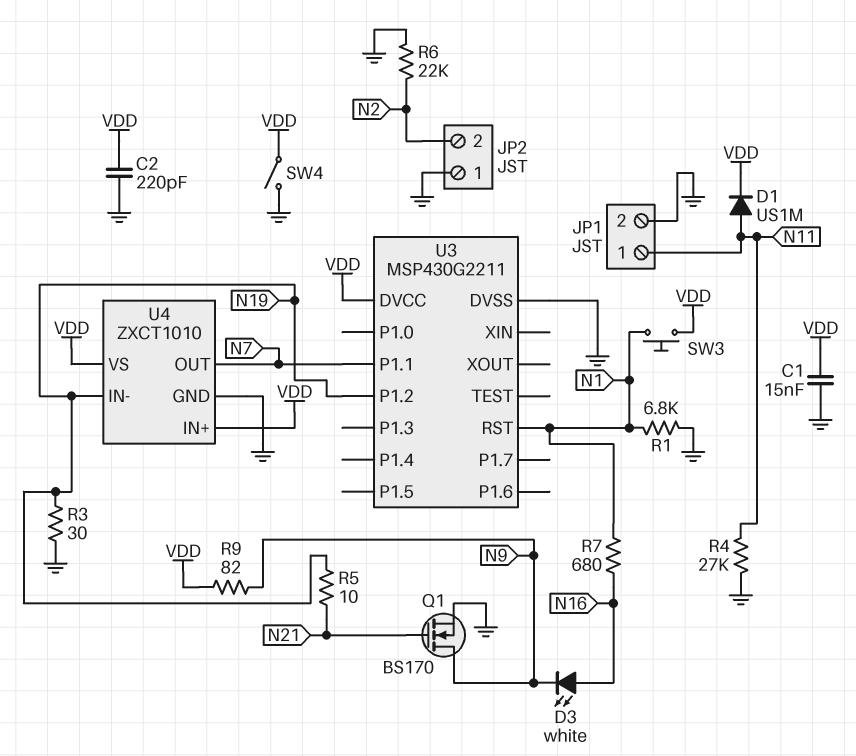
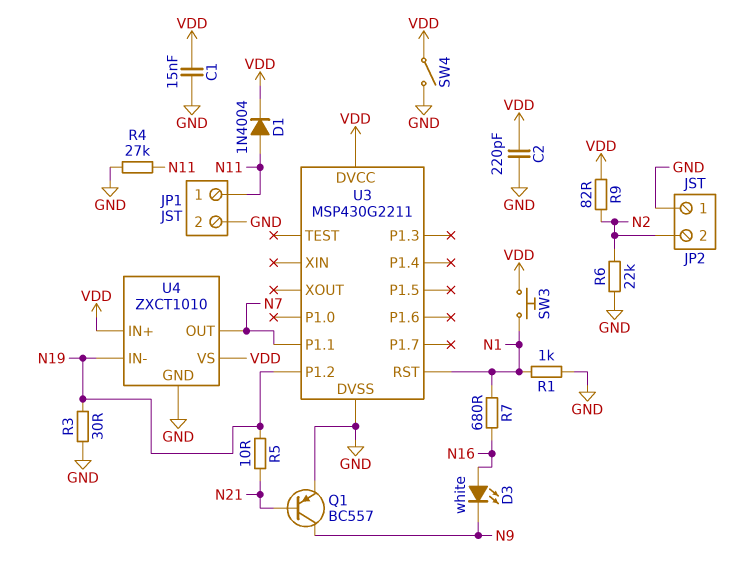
D1: diode US1M (A N11, K VDD) -> diode 1N4004 (A N11, K VDD)
Q1: NMOS BS170 (G N21, D N9, S GND) -> PNP BC557 (B N21, C N9, E GND)
R1: 6.8k (GND, N1) -> 1k (GND, N1)
R9: 82 (N9, VDD) -> 82 (N2, VDD)

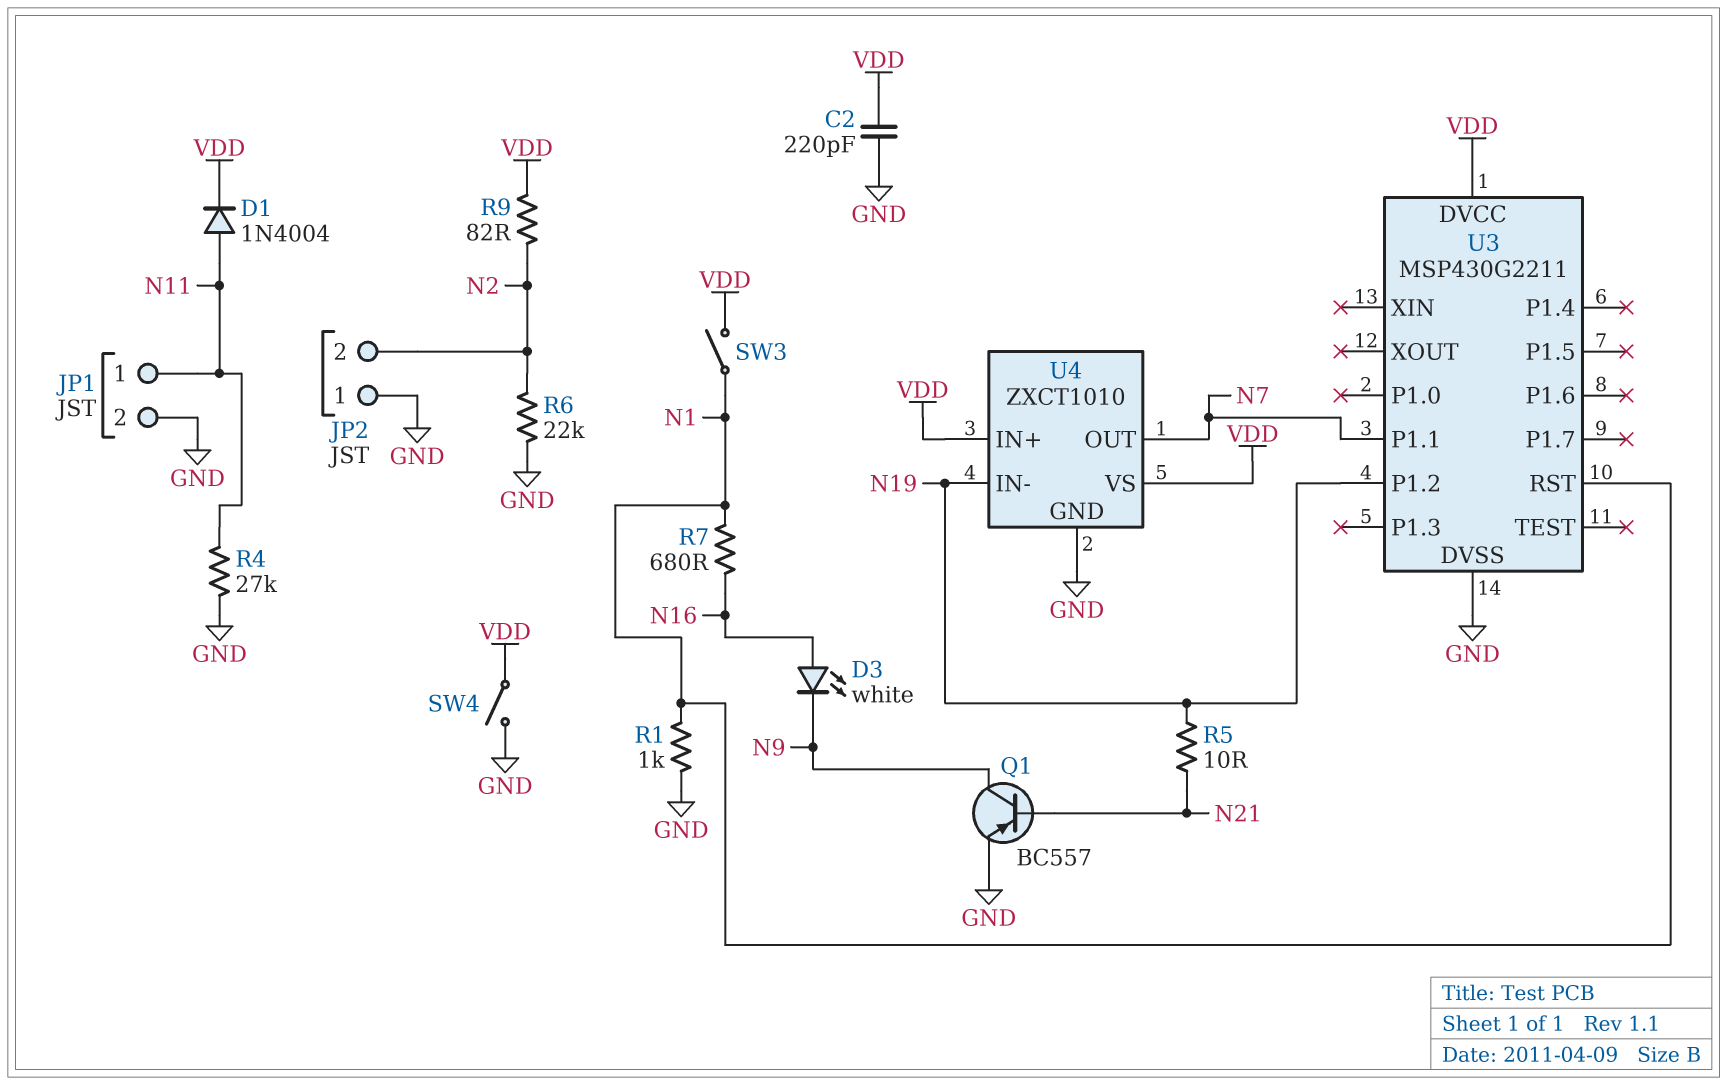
C1: 15nF (GND, VDD) -> none
R3: 30 (GND, N19) -> none
SW3: button (N1, VDD) -> switch (N1, VDD)

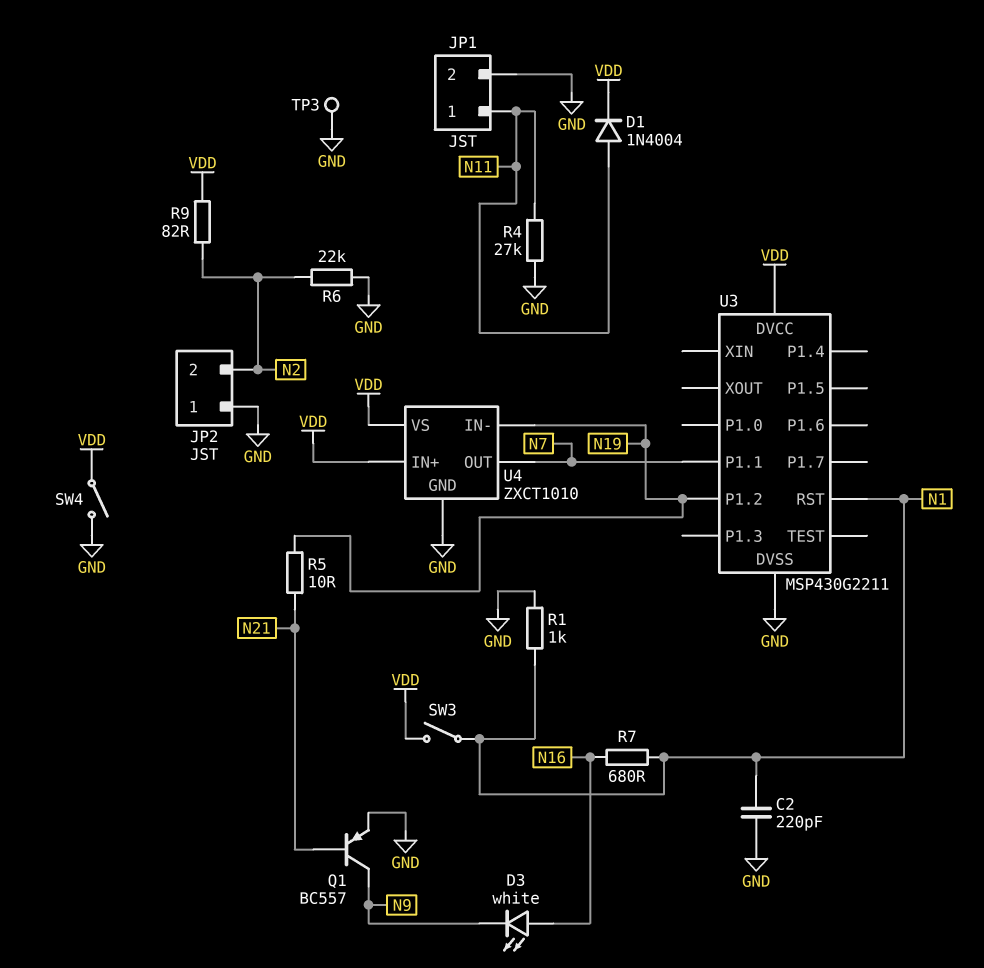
C2: 220pF (GND, VDD) -> 220pF (GND, N1)
TP3: none -> test point (GND)

